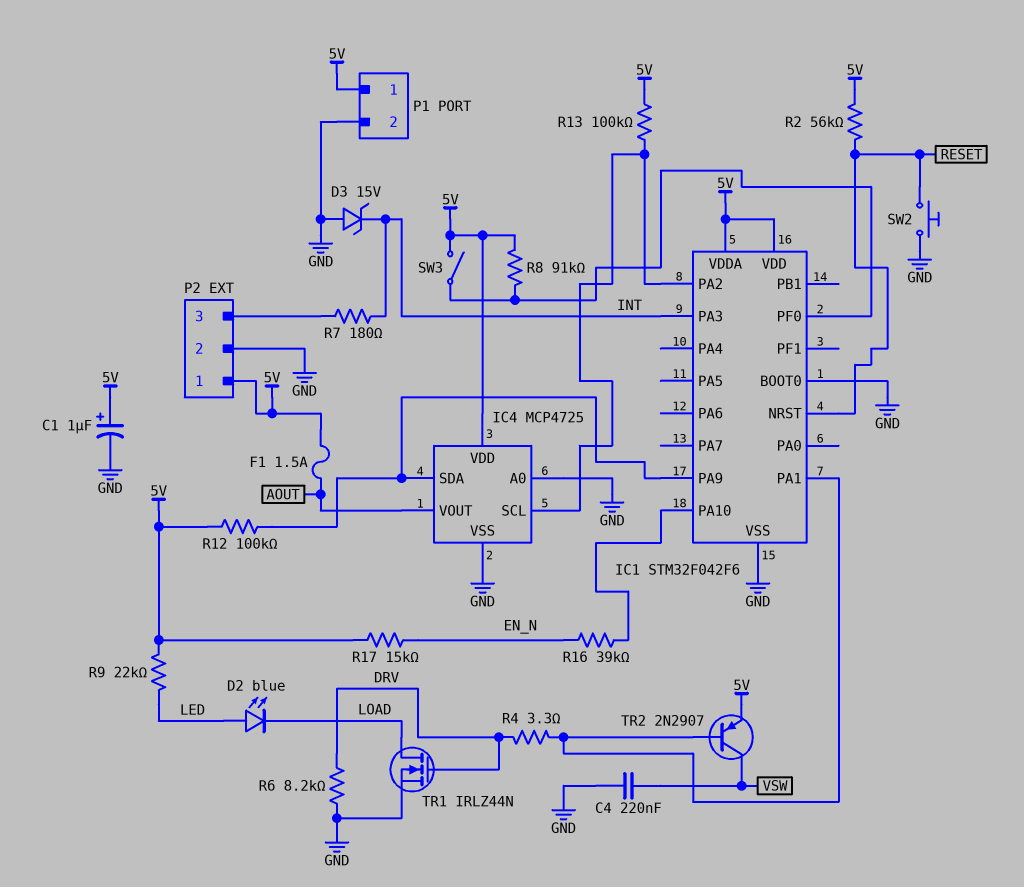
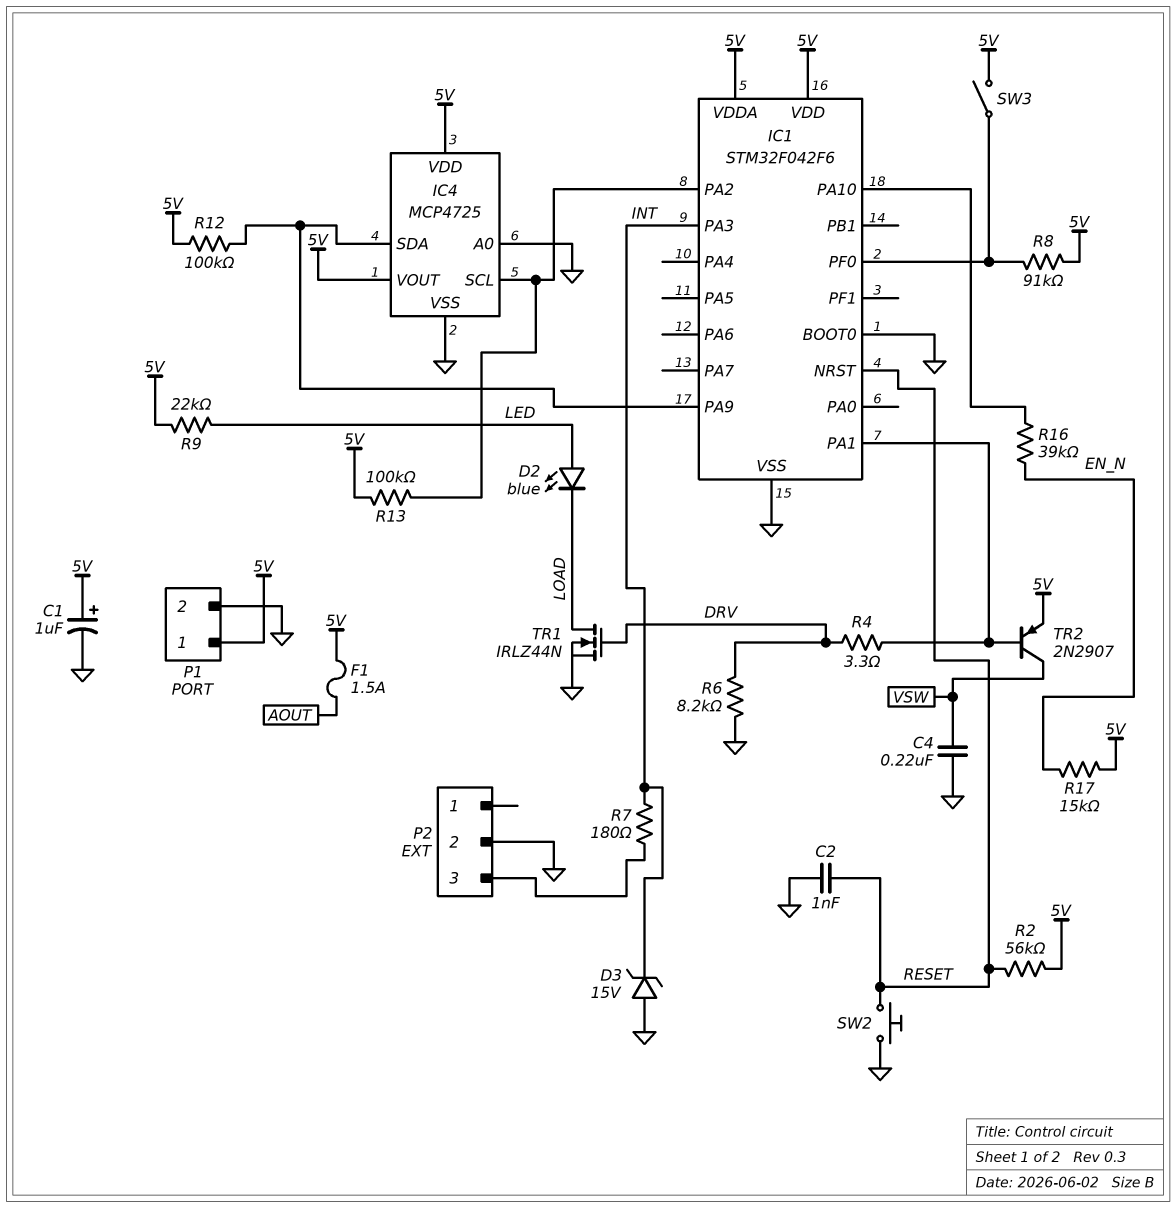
C2: none -> 1nF (GND, RESET)
IC4 pin VOUT: AOUT -> 5V
P2 pin 1: 5V -> none

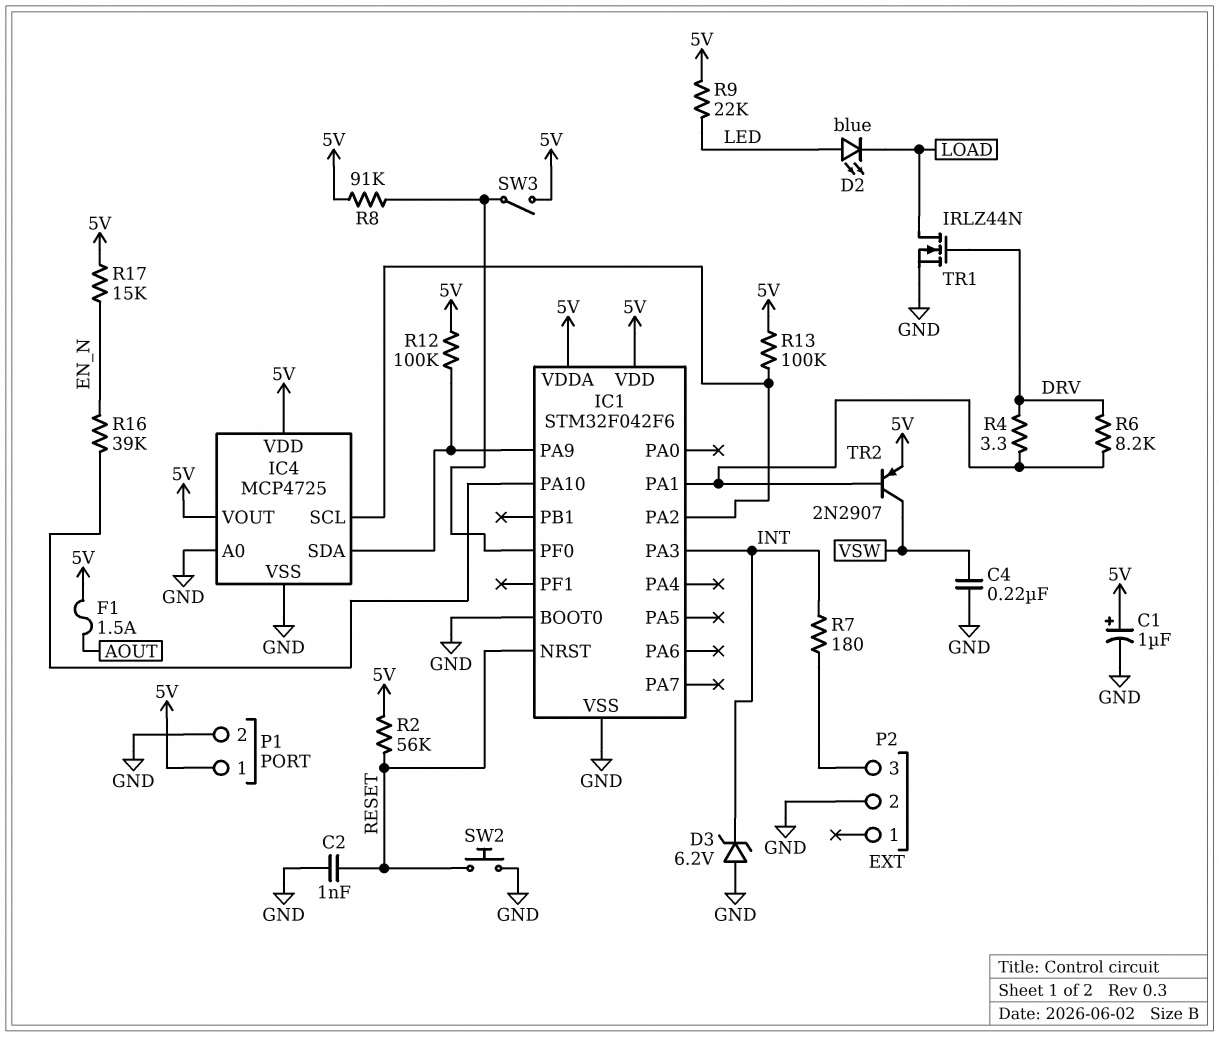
D3: zener 15V (A GND, K INT) -> zener 6.2V (A GND, K INT)
R6: 8.2k (DRV, GND) -> 8.2k (DRV, IC1/PA1)

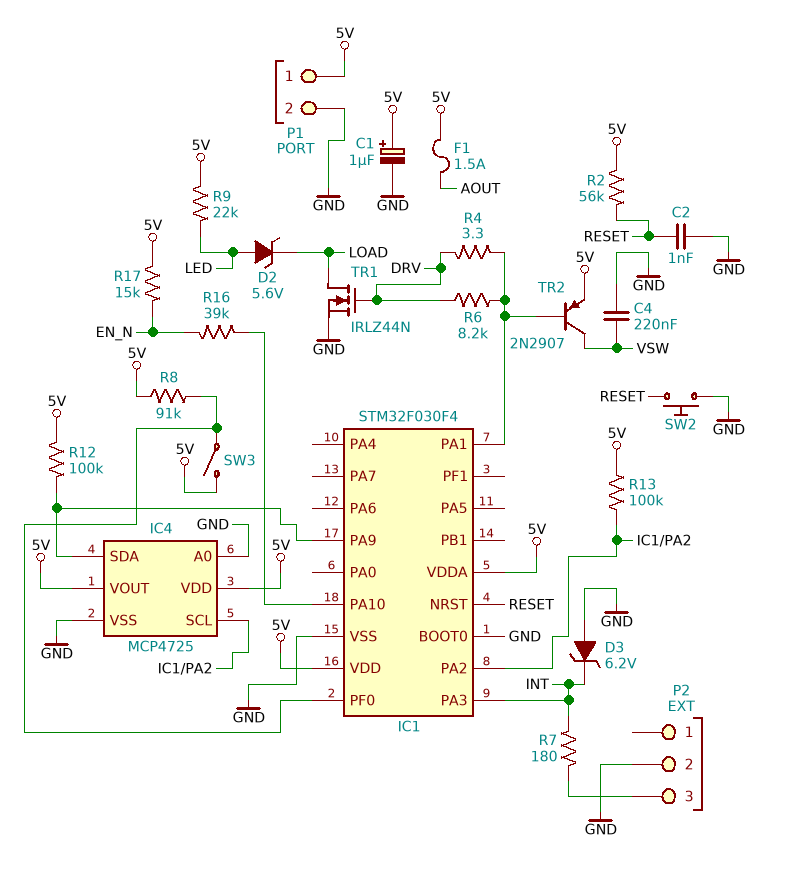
D2: LED blue (A LED, K LOAD) -> zener 5.6V (A LED, K LOAD)
IC1: STM32F042F6 -> STM32F030F4

